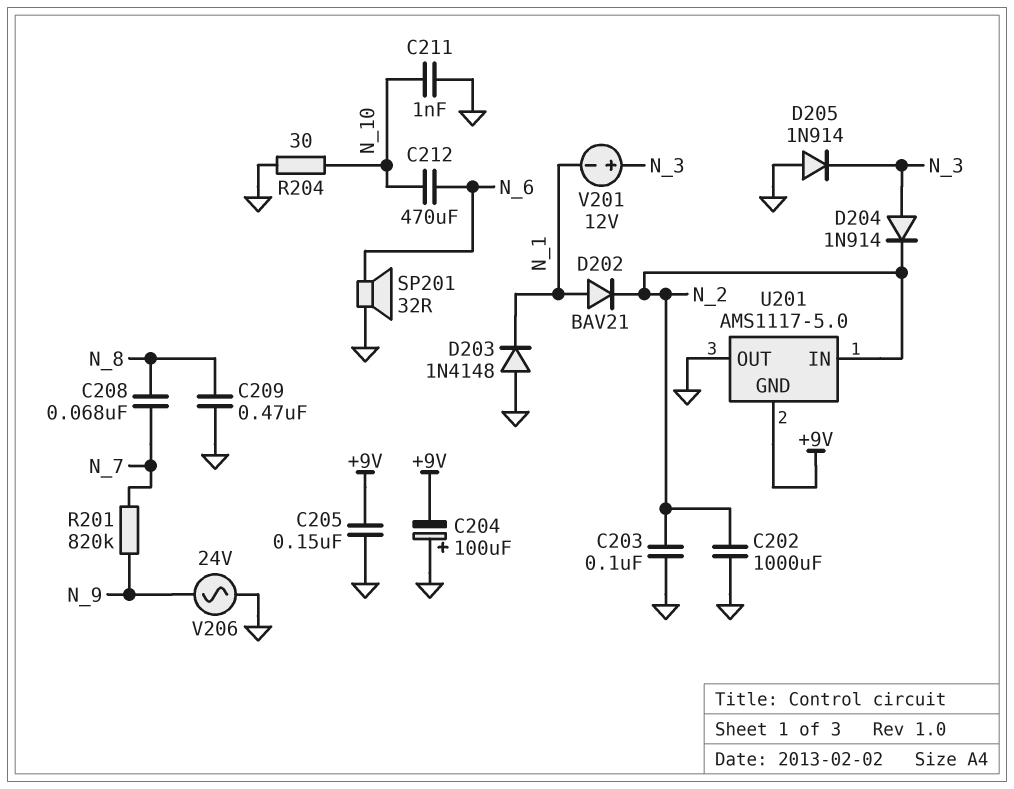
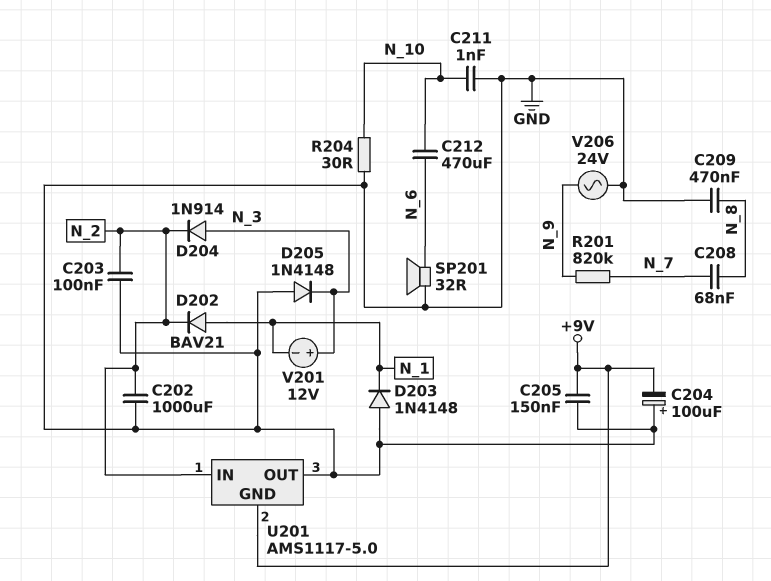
D205: diode 1N914 (A GND, K N_3) -> diode 1N4148 (A GND, K N_3)

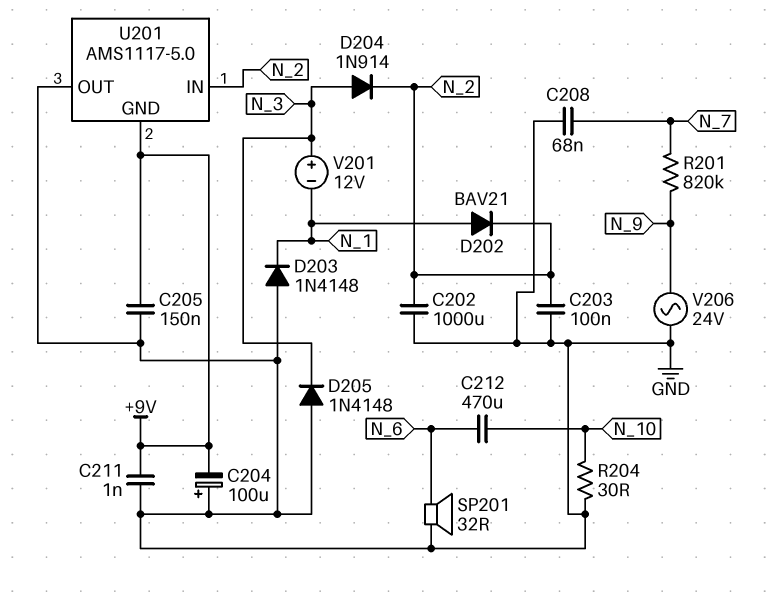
C208: 68nF (N_7, N_8) -> 68nF (GND, N_7)
C209: 470nF (GND, N_8) -> none
C211: 1nF (GND, N_10) -> 1nF (+9V, GND)

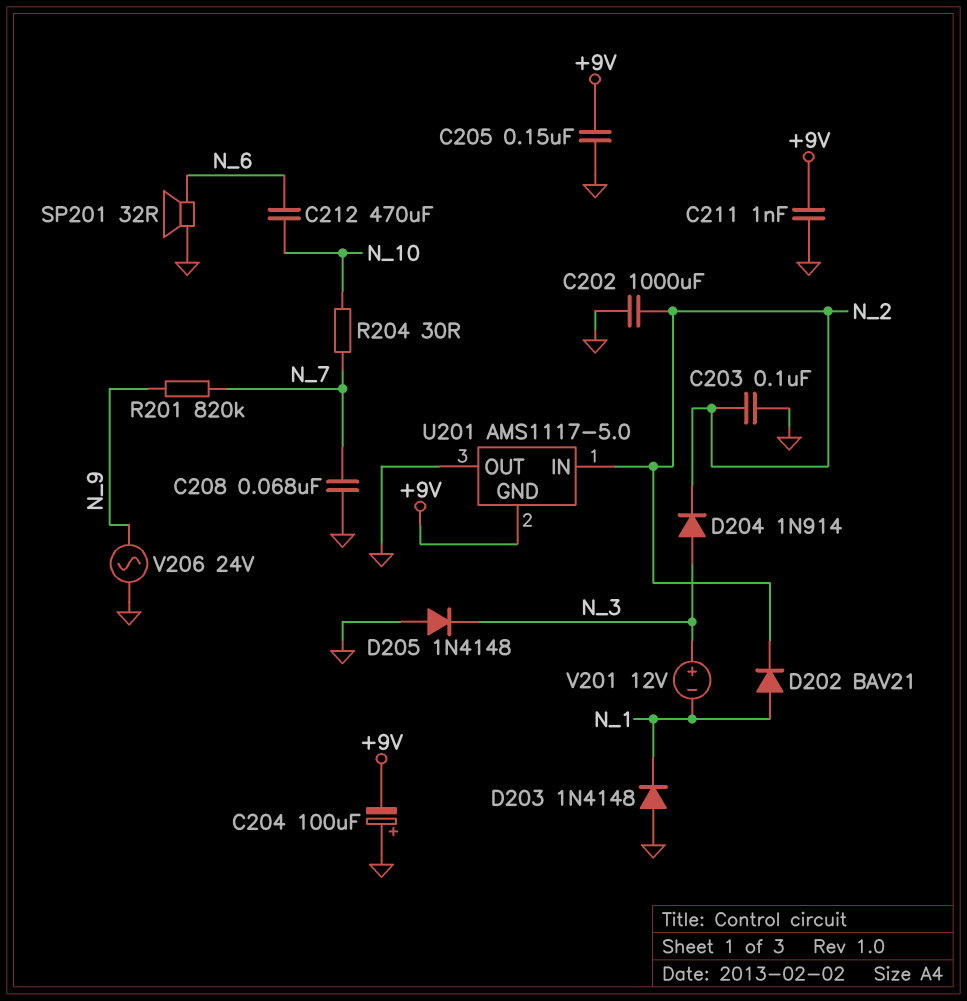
R204: 30 (GND, N_10) -> 30 (N_7, N_10)

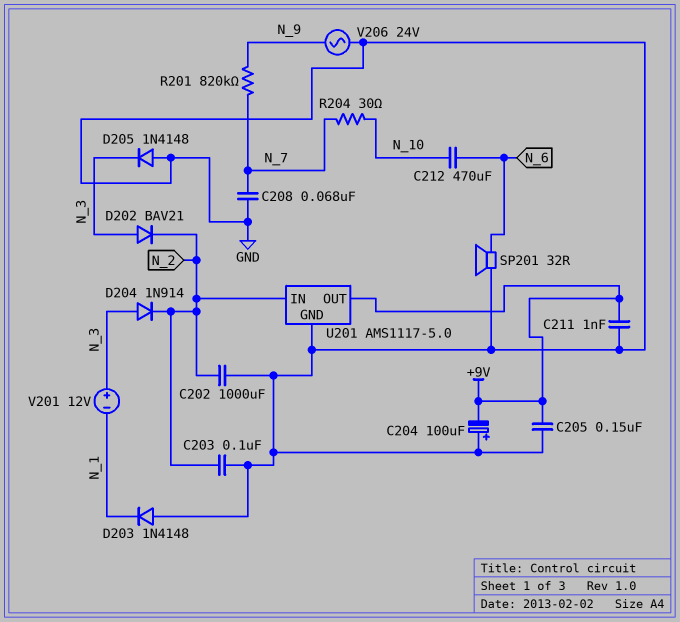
D202: diode BAV21 (A N_1, K N_2) -> diode BAV21 (A N_3, K N_2)
U201 pin GND: +9V -> GND
U201 pin OUT: GND -> +9V

